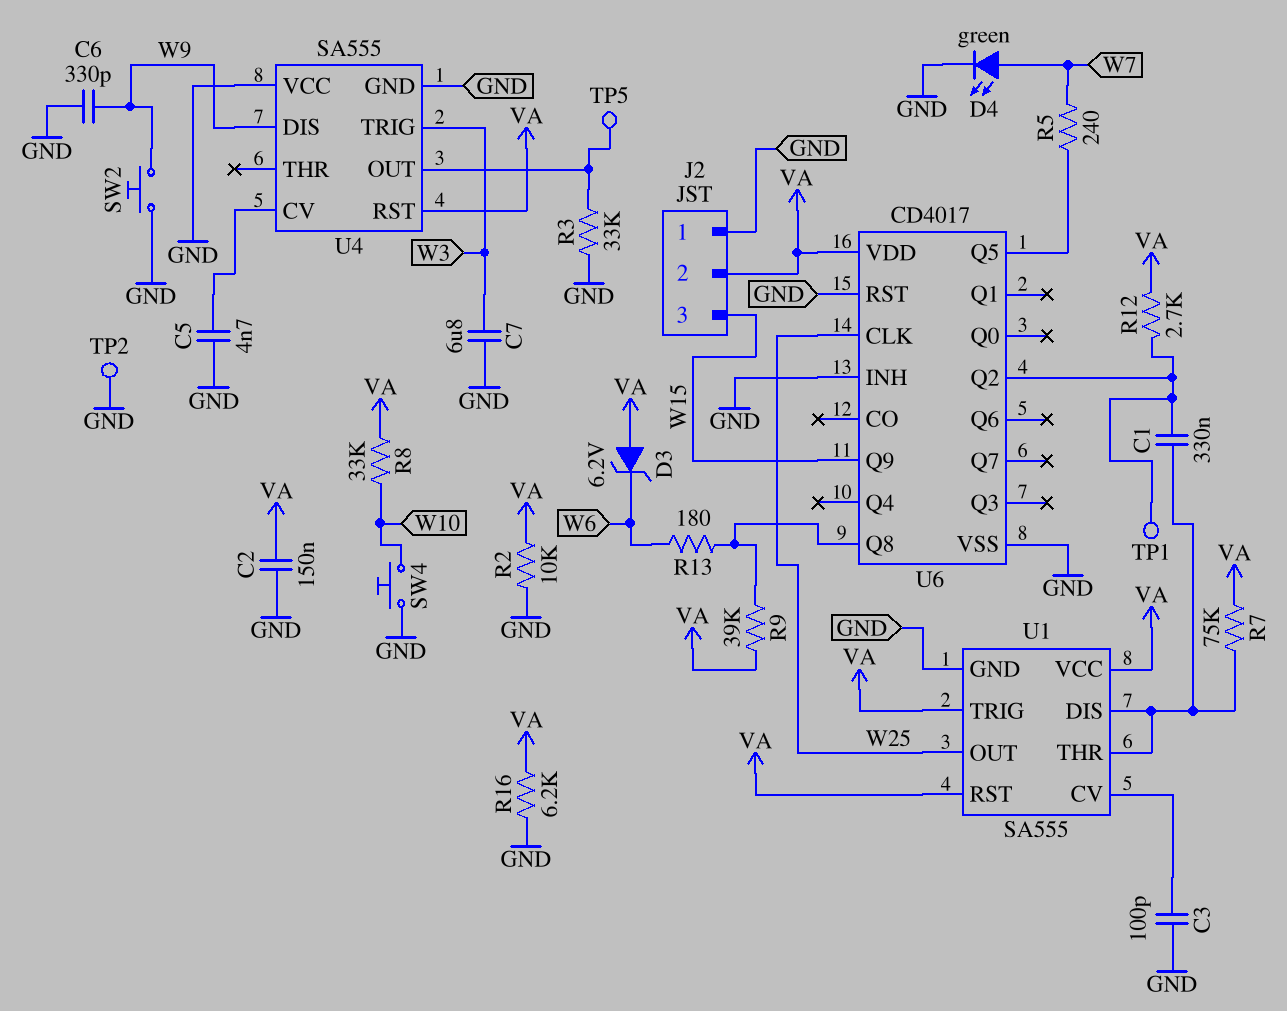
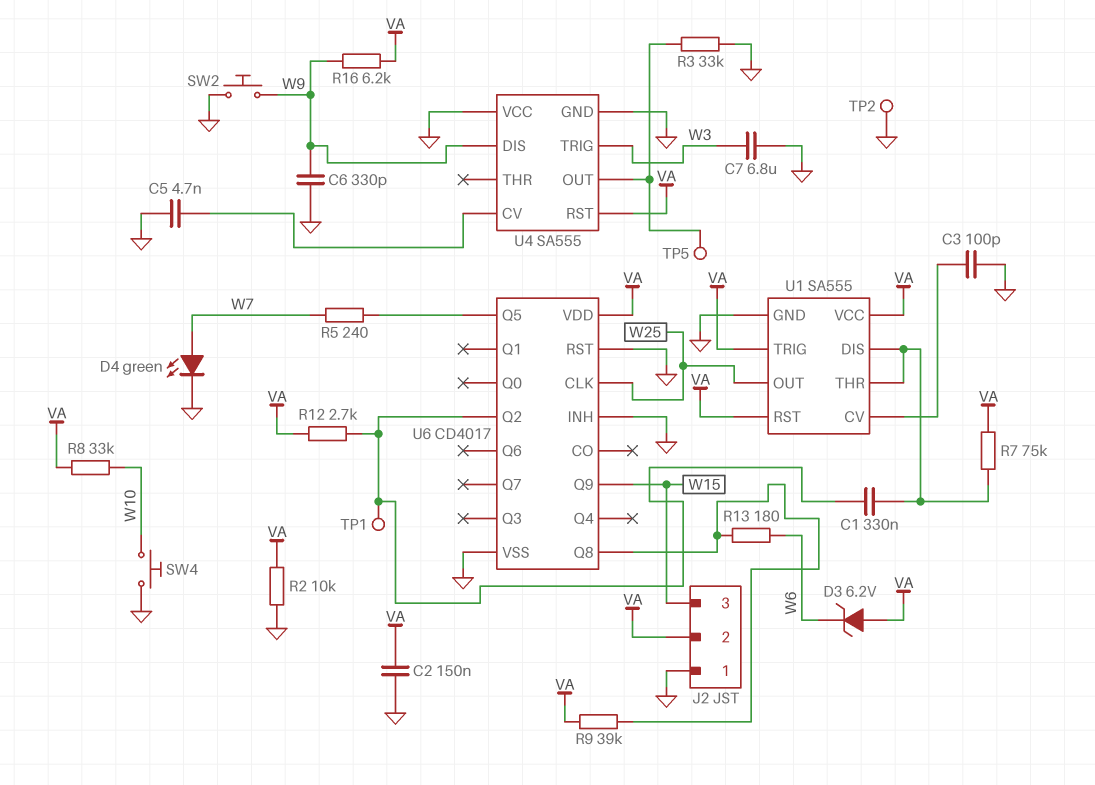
R16: 6.2k (GND, VA) -> 6.2k (VA, W9)

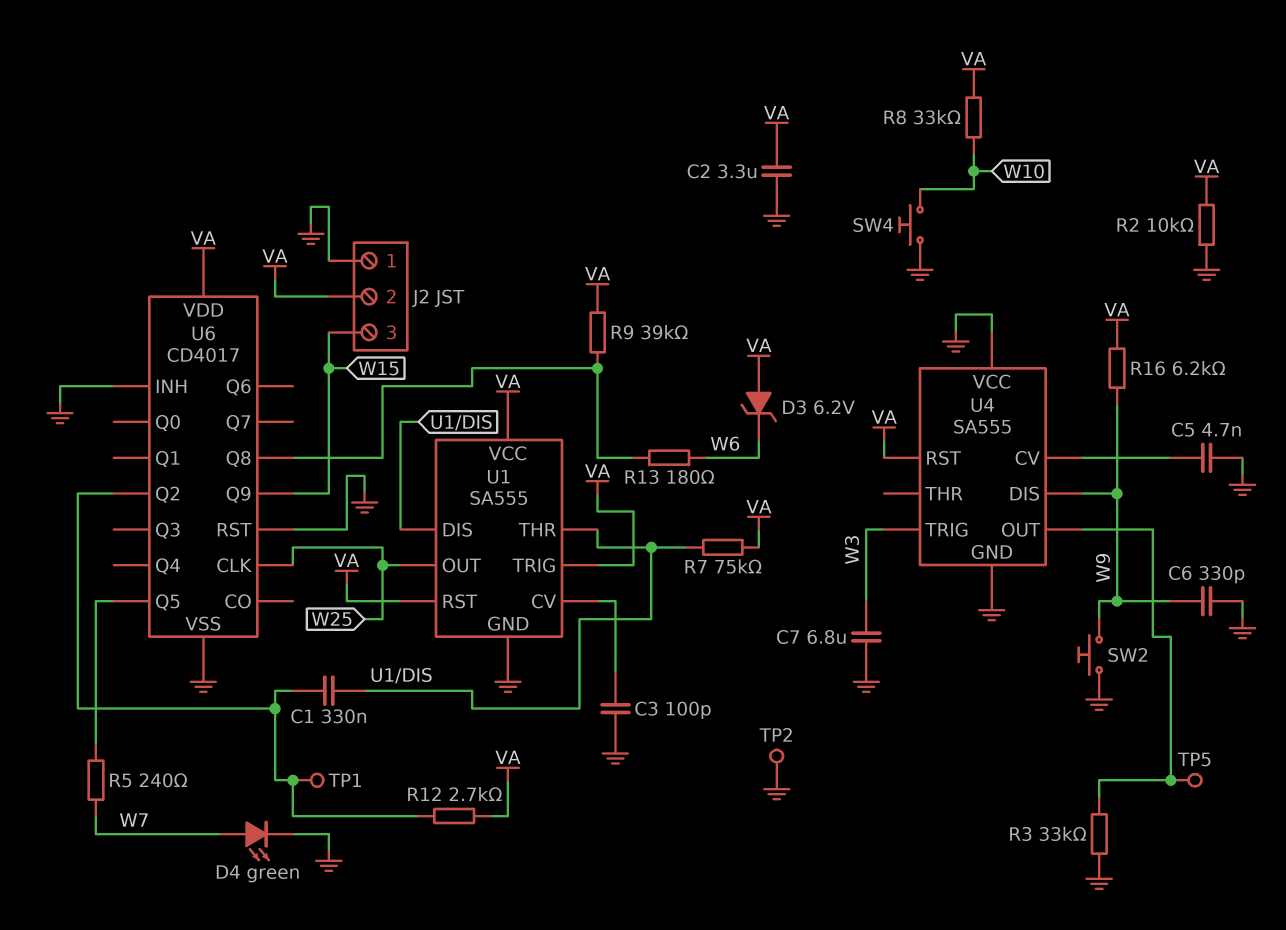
C2: 150nF (GND, VA) -> 3.3uF (GND, VA)

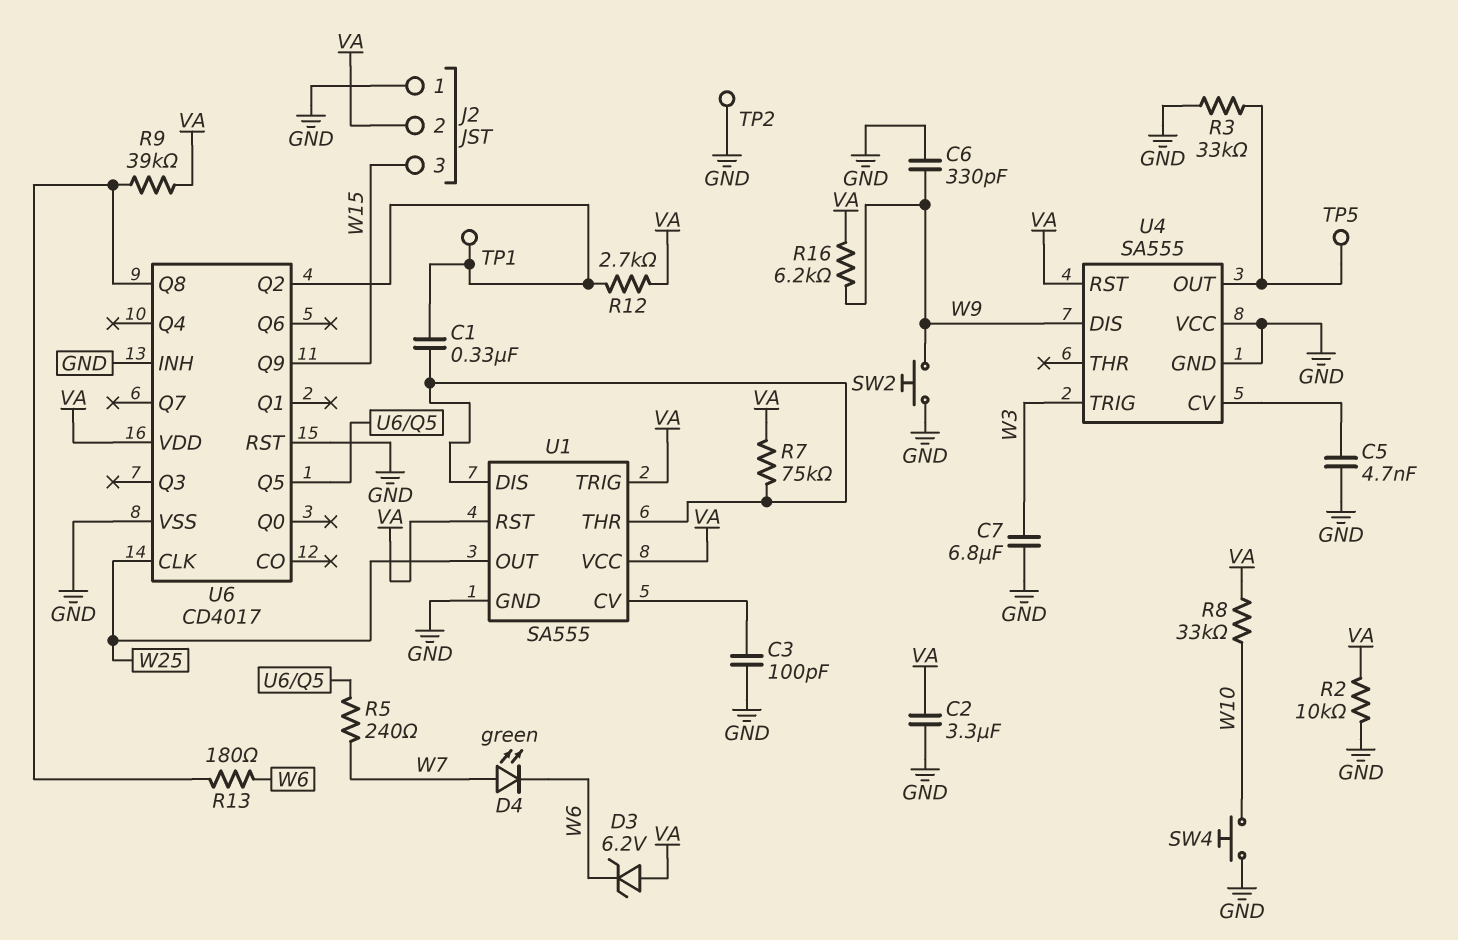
D4: LED green (A W7, K GND) -> LED green (A W7, K W6)

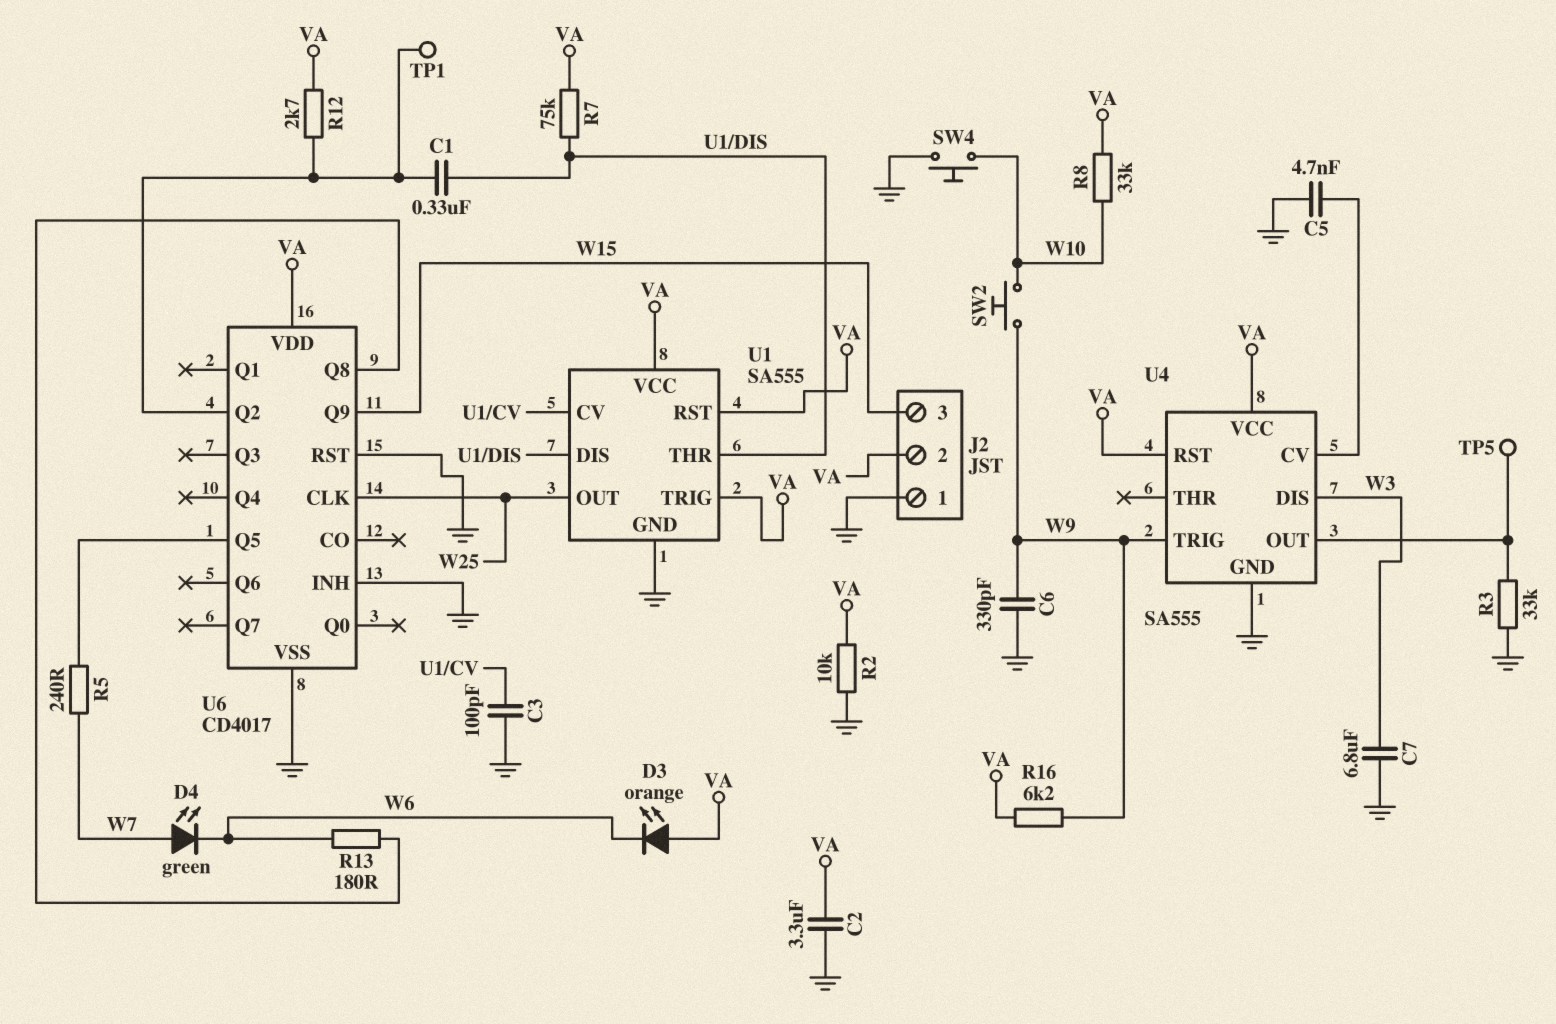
D3: zener 6.2V (A VA, K W6) -> LED orange (A VA, K W6)
R9: 39k (U6/Q8, VA) -> none
SW2: button (GND, W9) -> button (W9, W10)
TP2: test point (GND) -> none
U4 pin DIS: W9 -> W3
U4 pin TRIG: W3 -> W9
U4 pin VCC: GND -> VA

